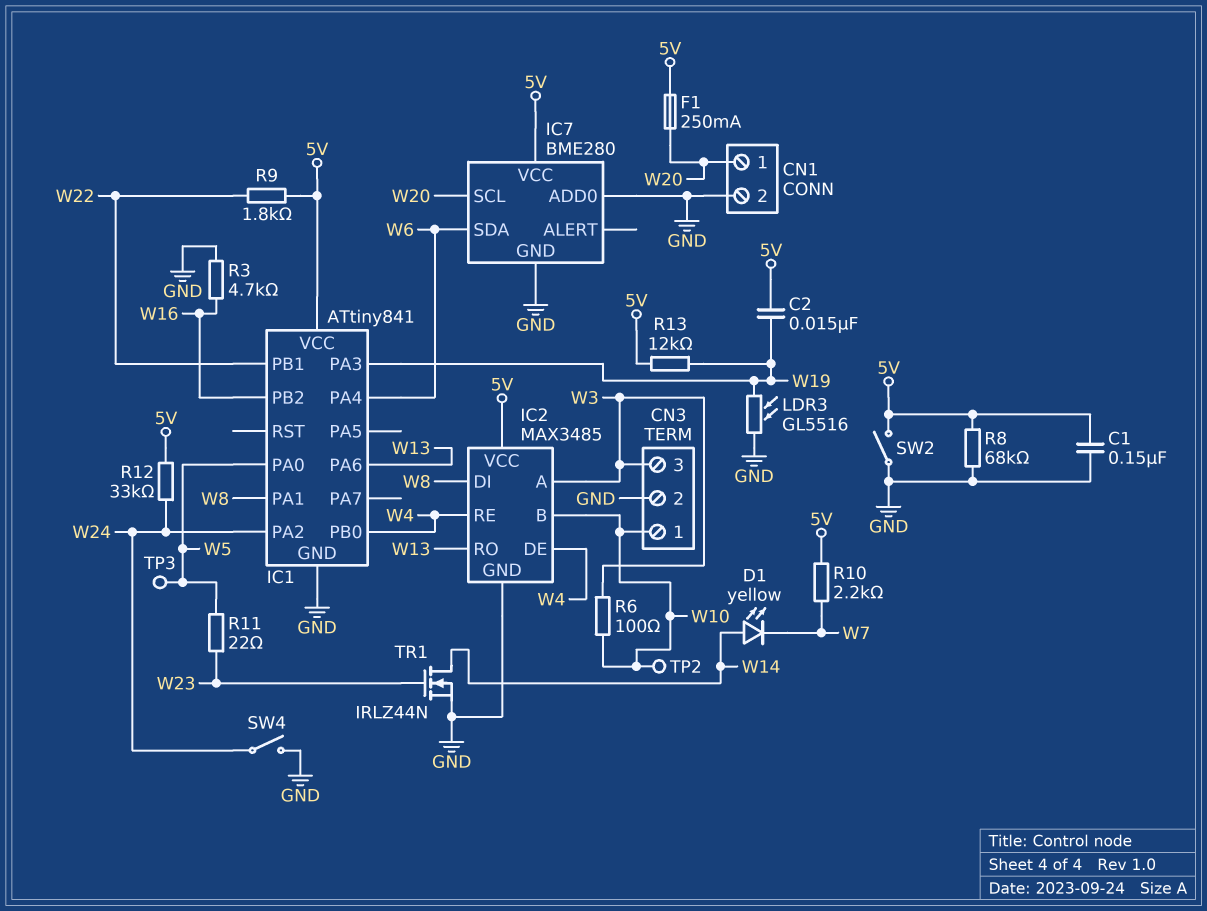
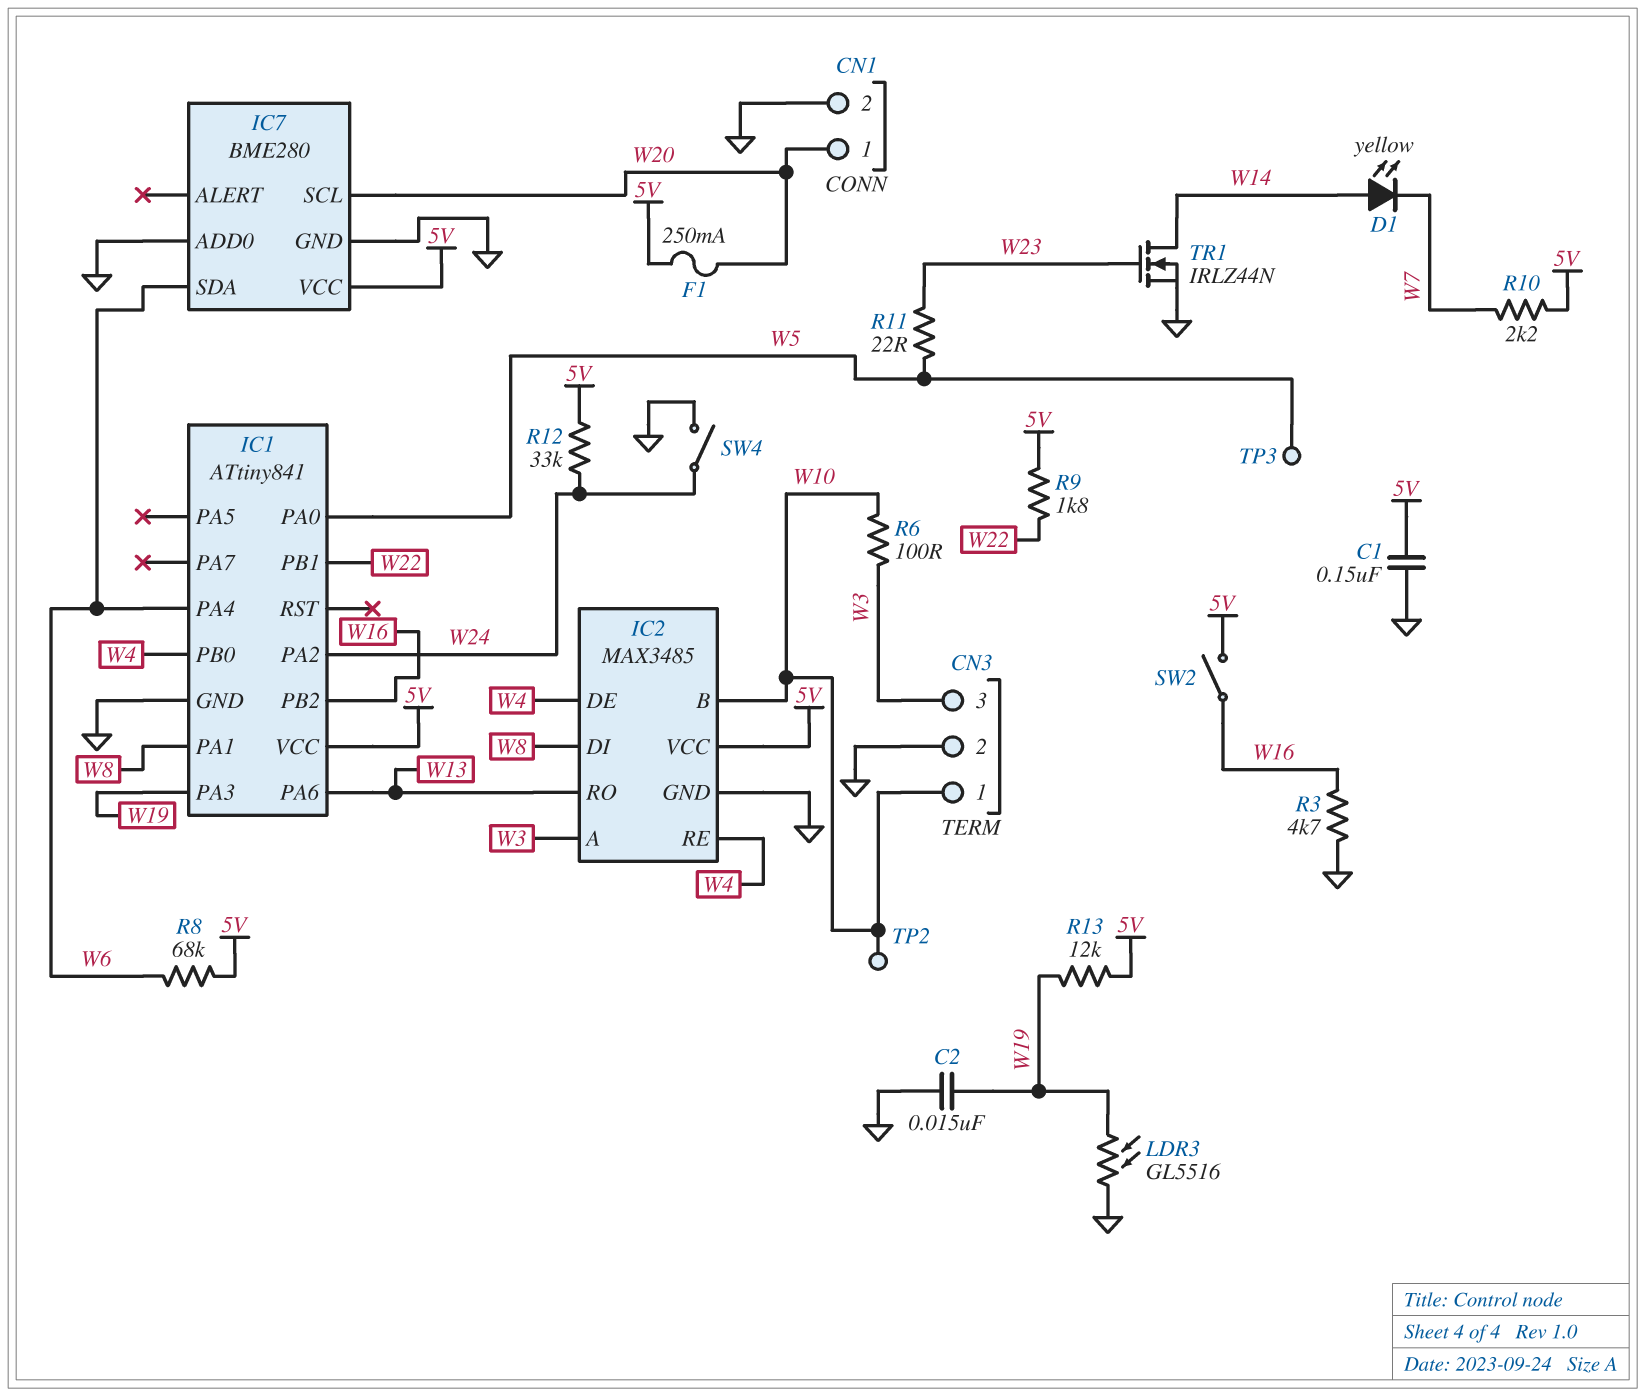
C2: 15nF (5V, W19) -> 15nF (GND, W19)
R8: 68k (5V, GND) -> 68k (5V, W6)
SW2: switch (5V, GND) -> switch (5V, W16)

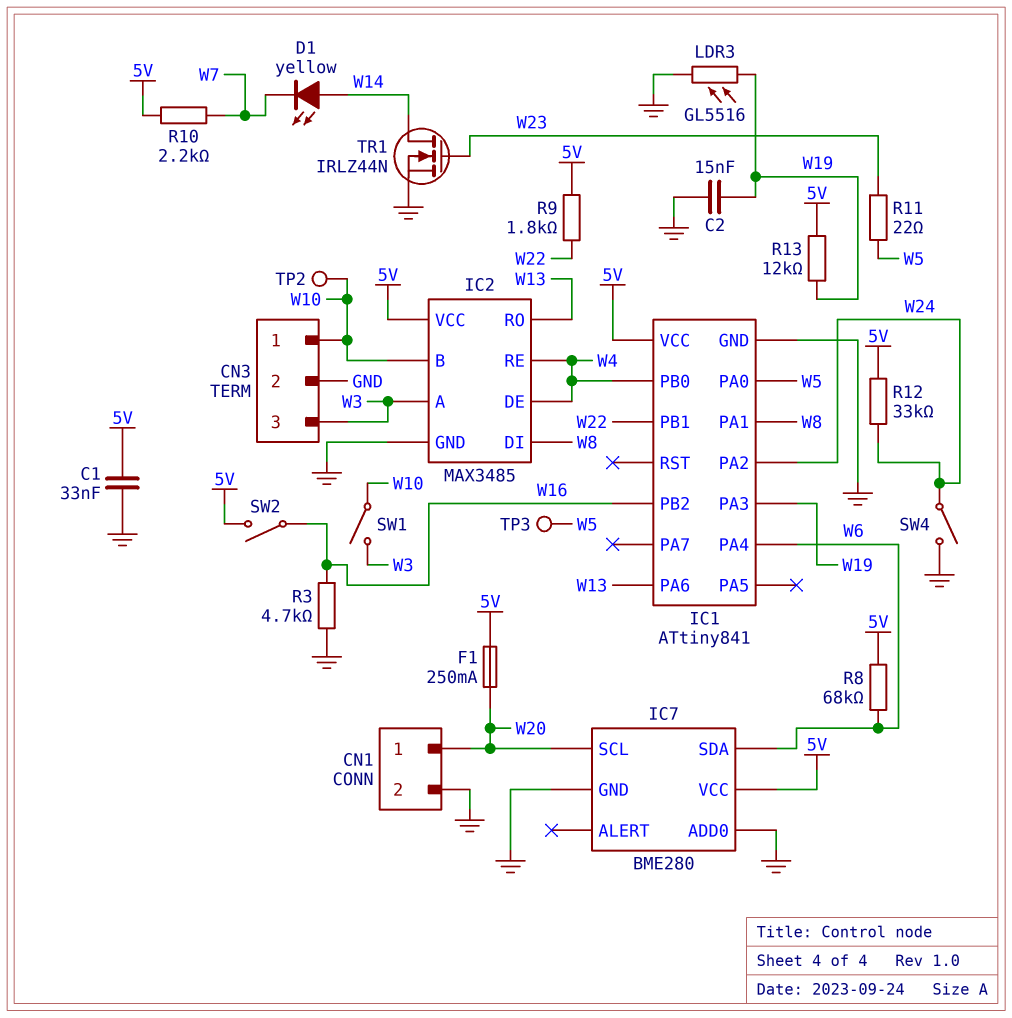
C1: 150nF (5V, GND) -> 33nF (5V, GND)
R6: 100 (W3, W10) -> none
SW1: none -> switch (W3, W10)

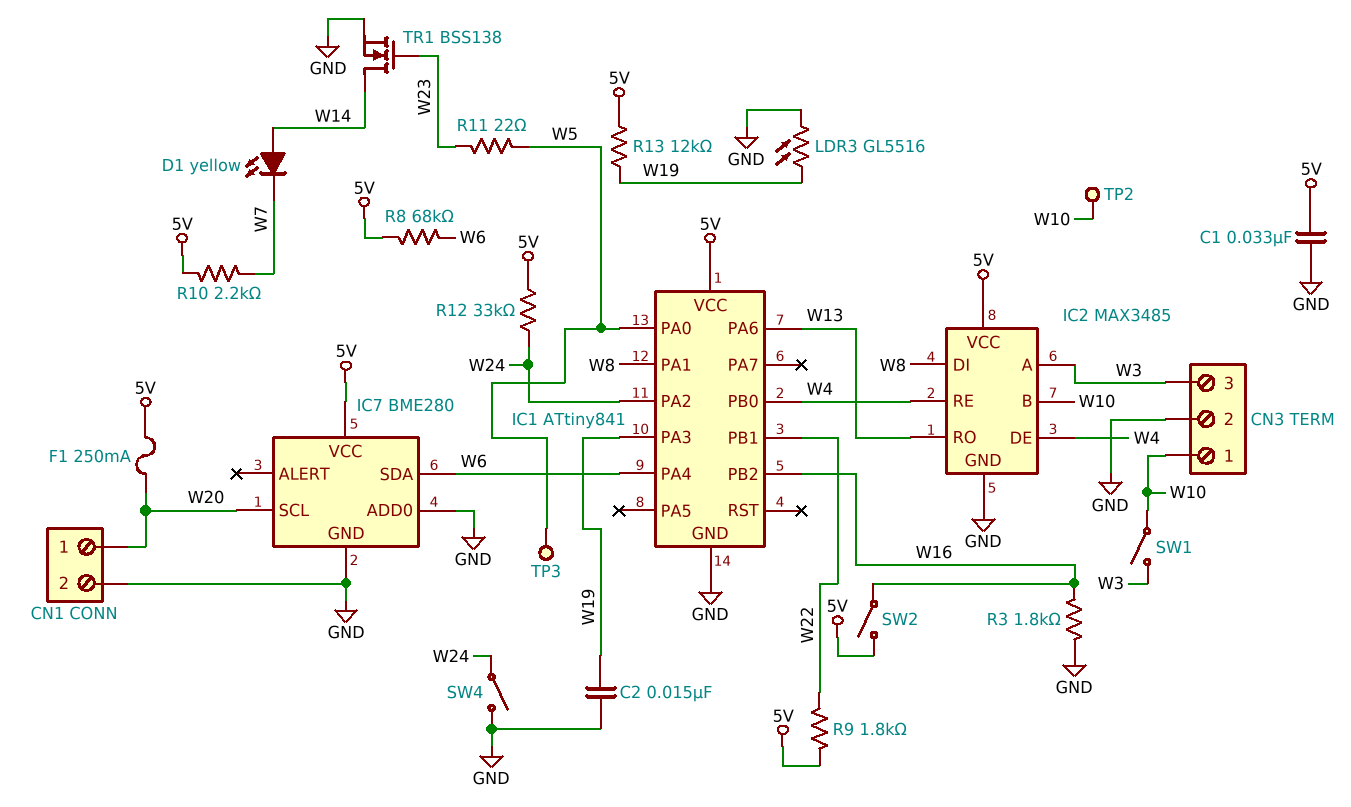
R3: 4.7k (GND, W16) -> 1.8k (GND, W16)
TR1: NMOS IRLZ44N (G W23, D W14, S GND) -> NMOS BSS138 (G W23, D W14, S GND)

